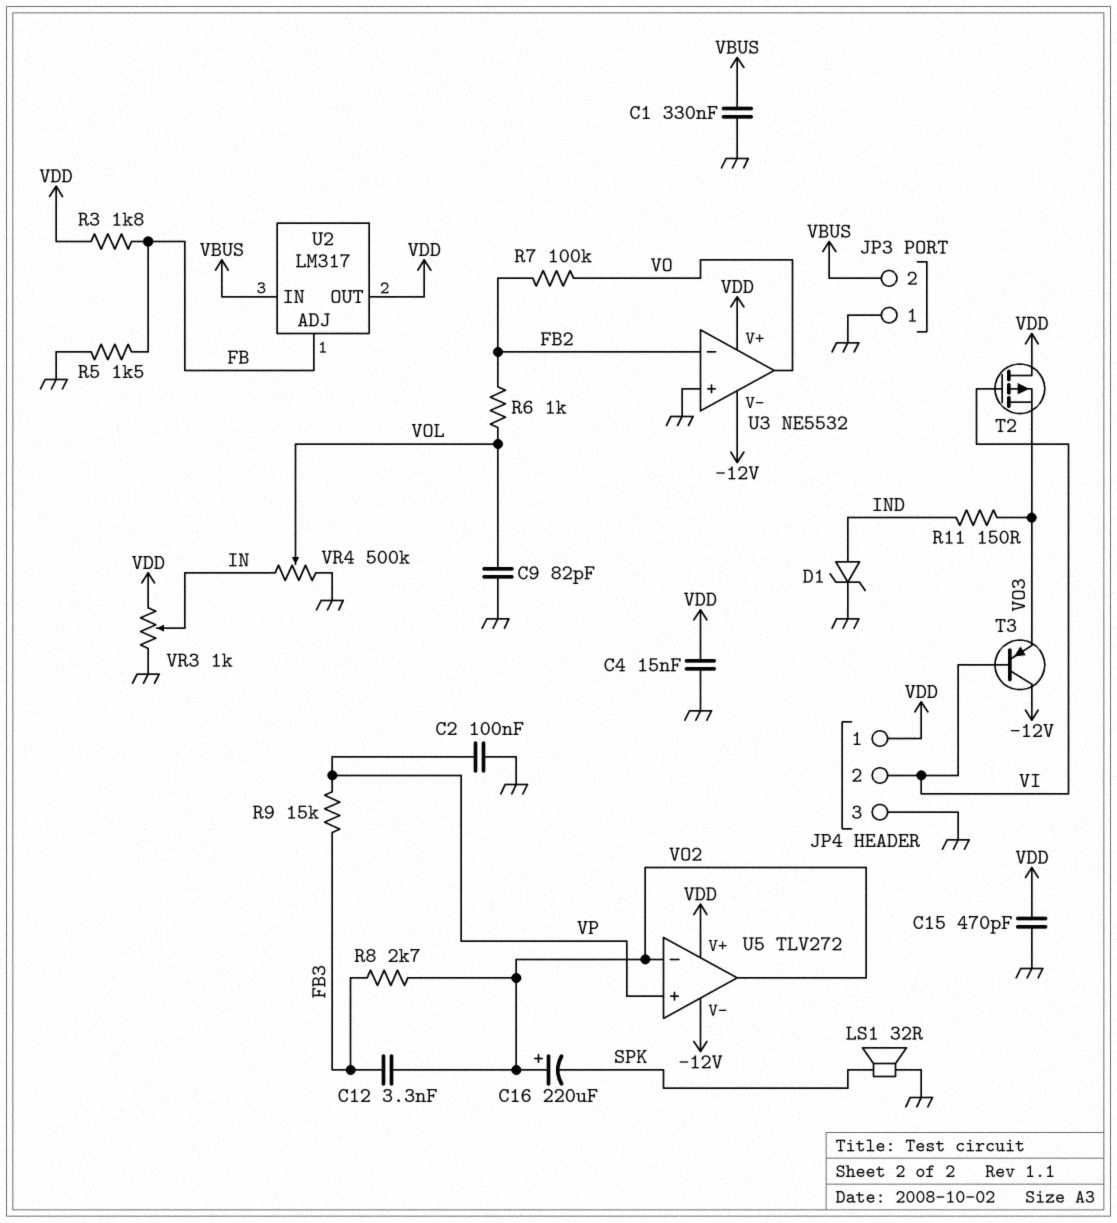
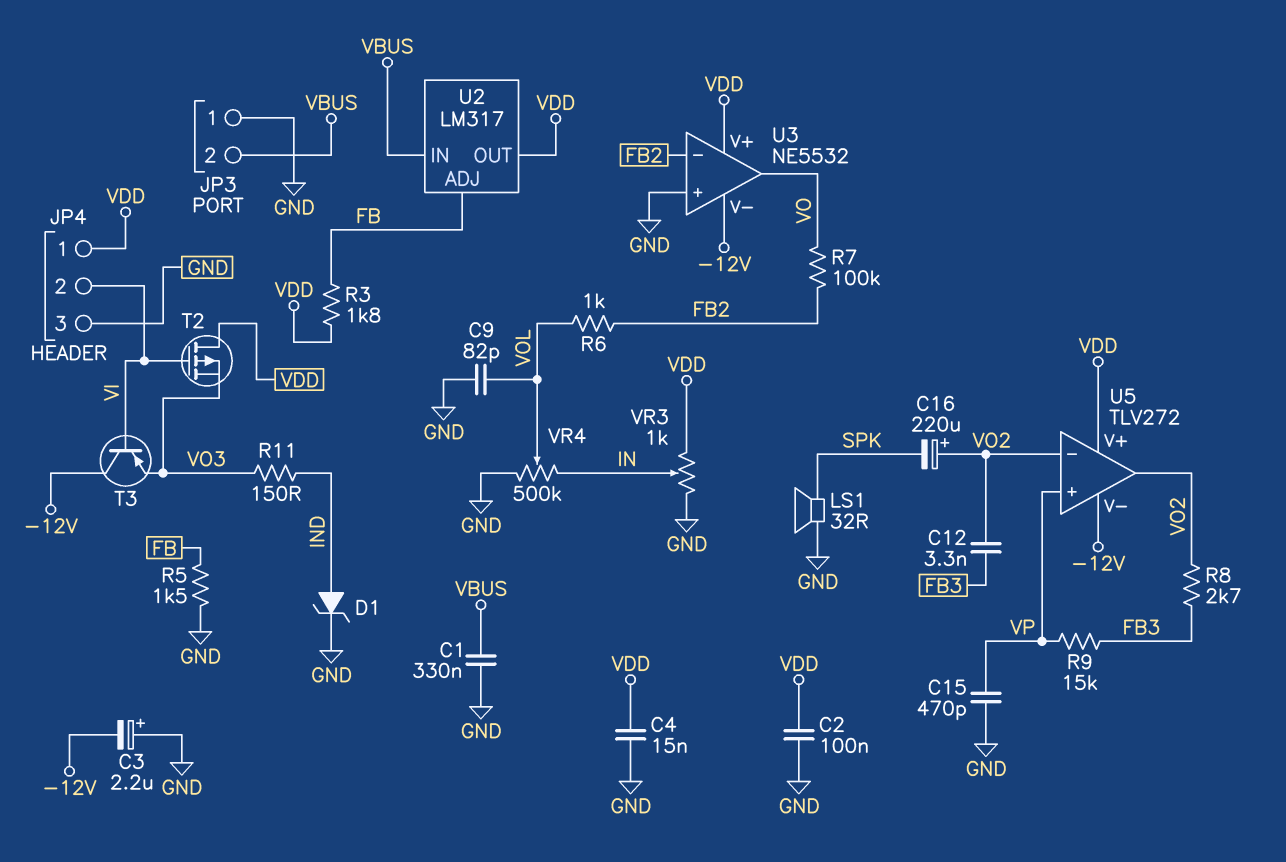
C2: 100nF (GND, VP) -> 100nF (GND, VDD)
C3: none -> 2.2uF (plus GND, minus -12V)
C15: 470pF (GND, VDD) -> 470pF (GND, VP)

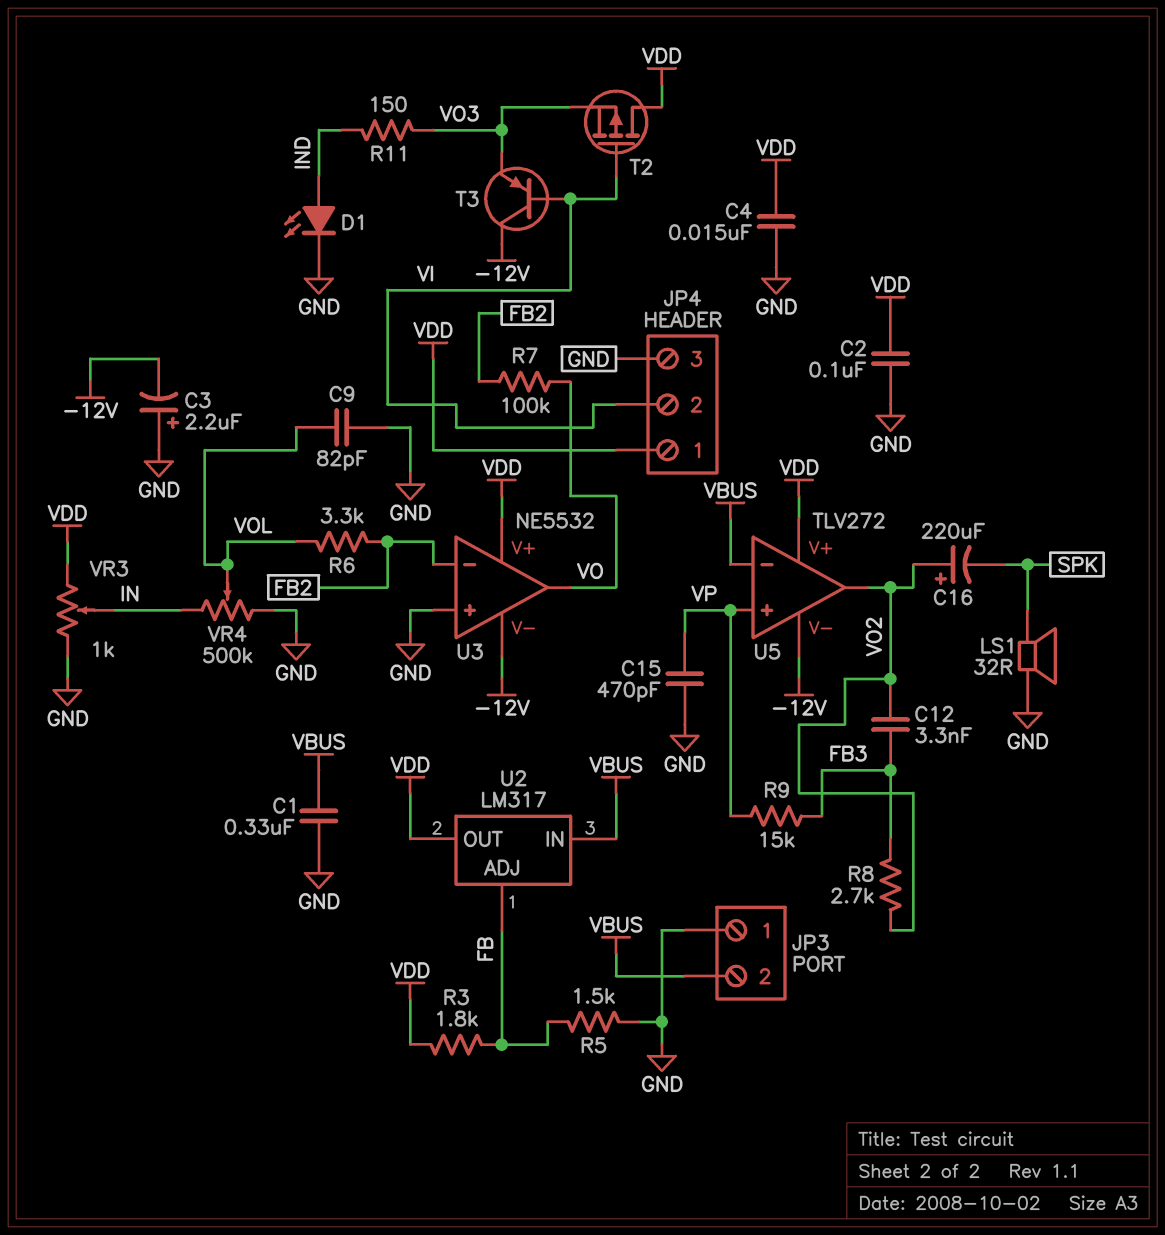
D1: zener (A IND, K GND) -> LED (A IND, K GND)
R6: 1k (FB2, VOL) -> 3.3k (FB2, VOL)
U5 pin in-: VO2 -> VBUS

